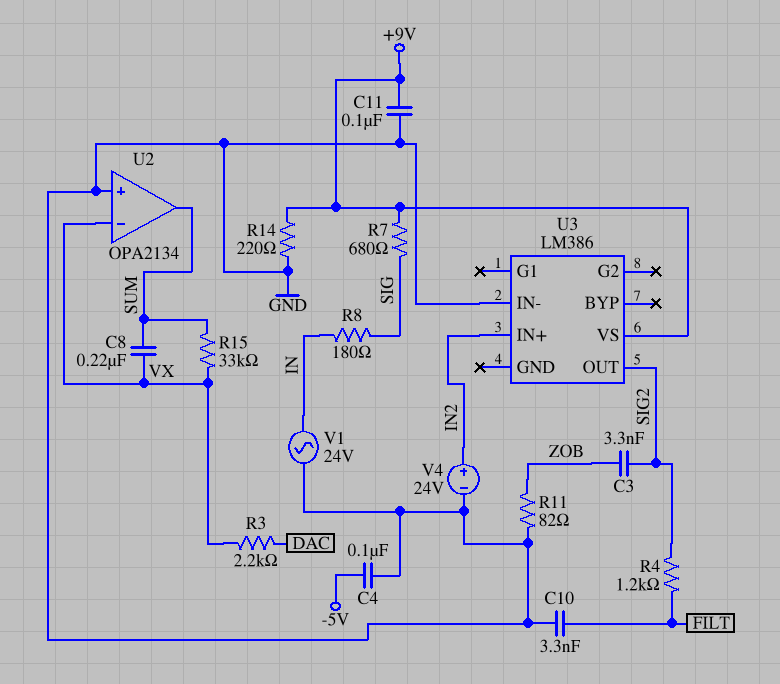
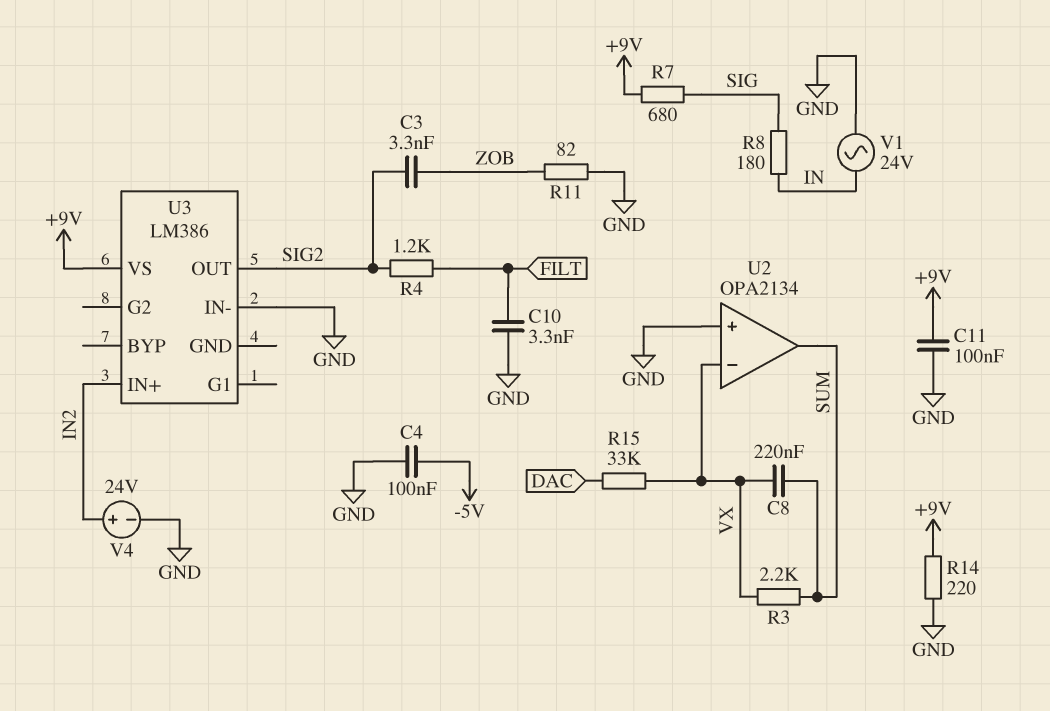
R3: 2.2k (DAC, VX) -> 2.2k (SUM, VX)
R15: 33k (SUM, VX) -> 33k (DAC, VX)

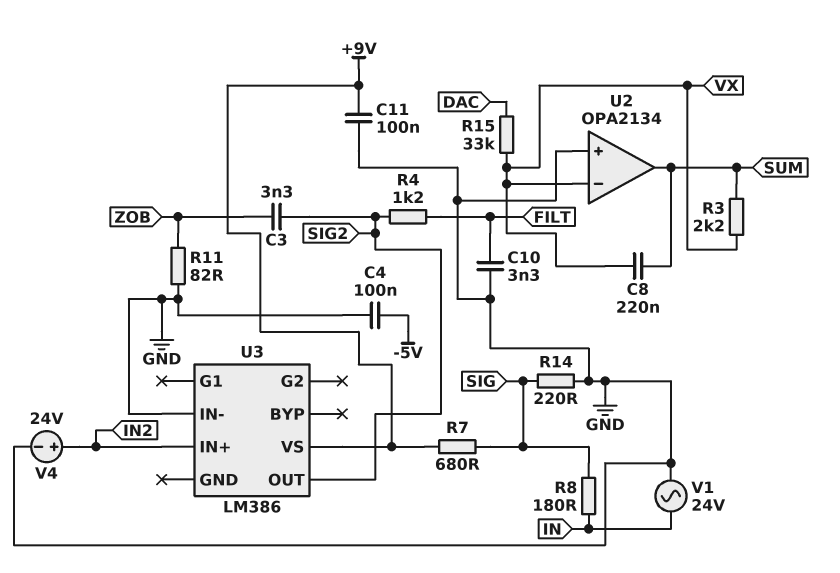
R14: 220 (+9V, GND) -> 220 (GND, SIG)

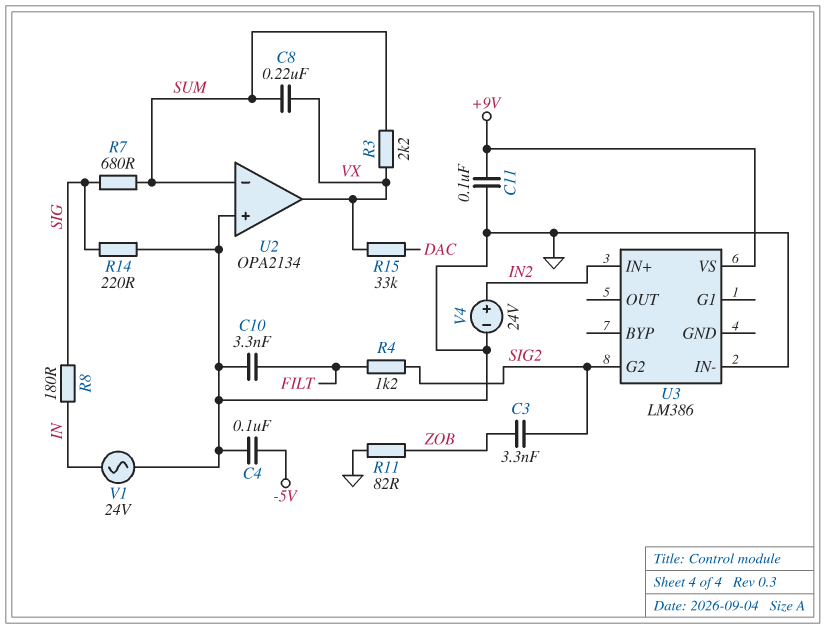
R7: 680 (+9V, SIG) -> 680 (SIG, SUM)
U2 pin in-: VX -> SUM
U2 pin out: SUM -> VX
U3 pin G2: none -> SIG2
U3 pin OUT: SIG2 -> none

